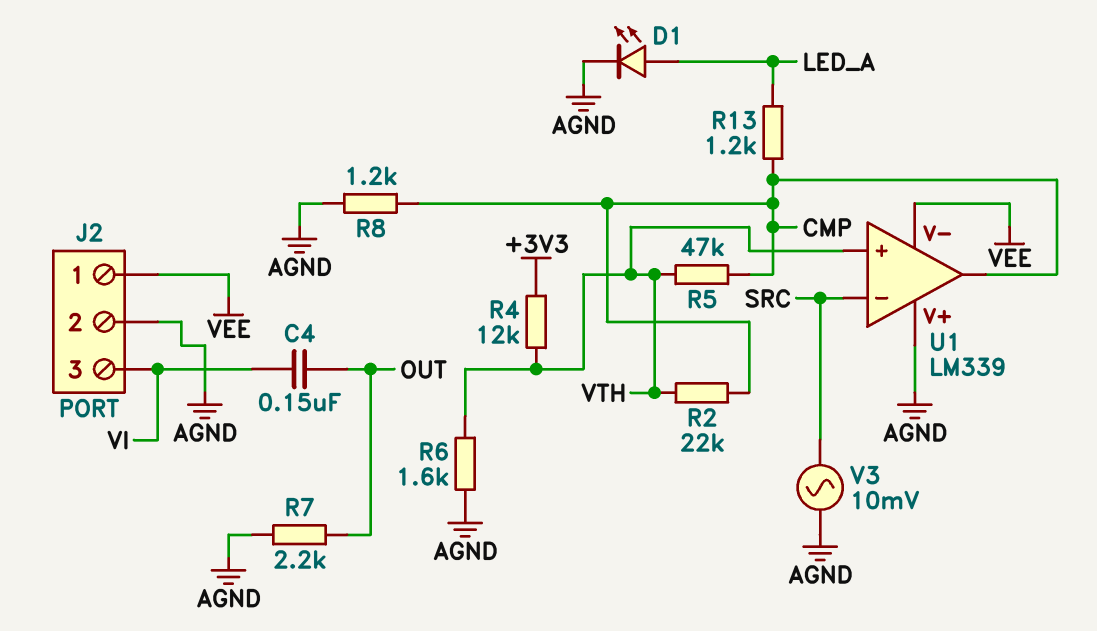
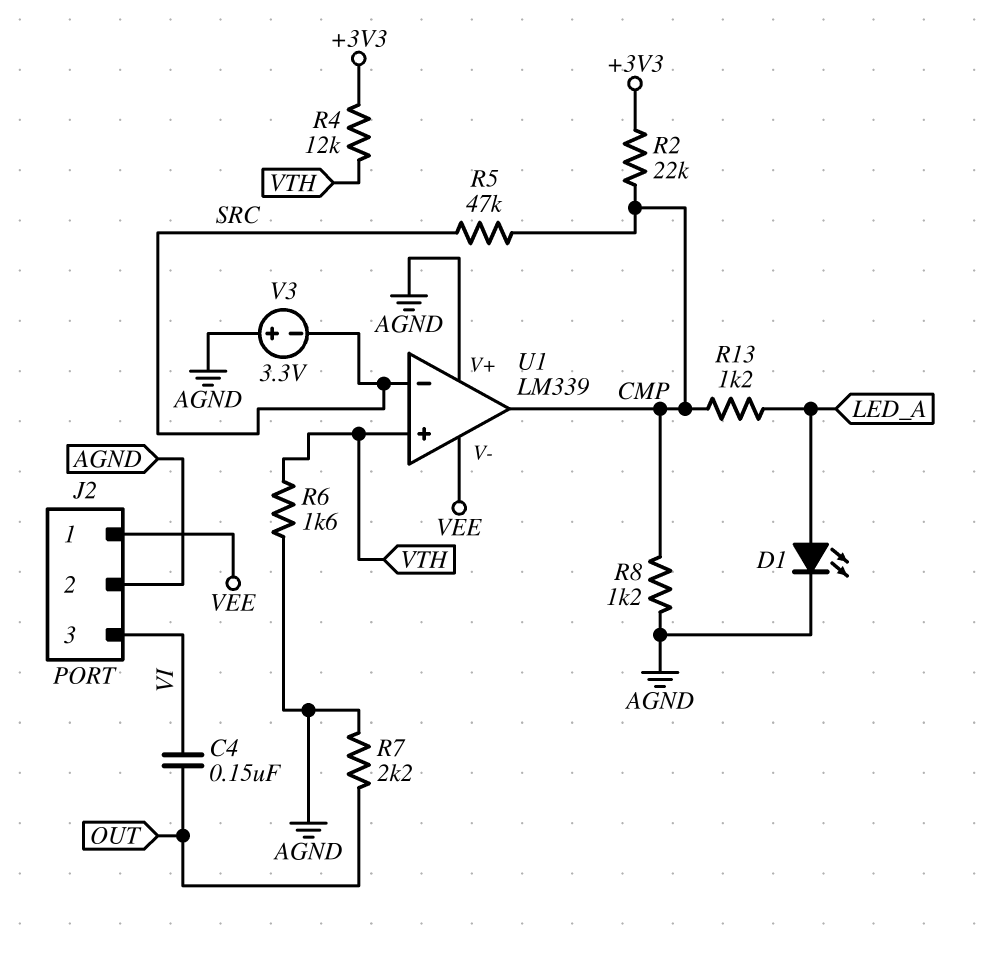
R2: 22k (CMP, VTH) -> 22k (+3V3, CMP)
R5: 47k (CMP, VTH) -> 47k (CMP, SRC)
V3: AC 10mV (AGND, SRC) -> 3.3V (plus AGND, minus SRC)

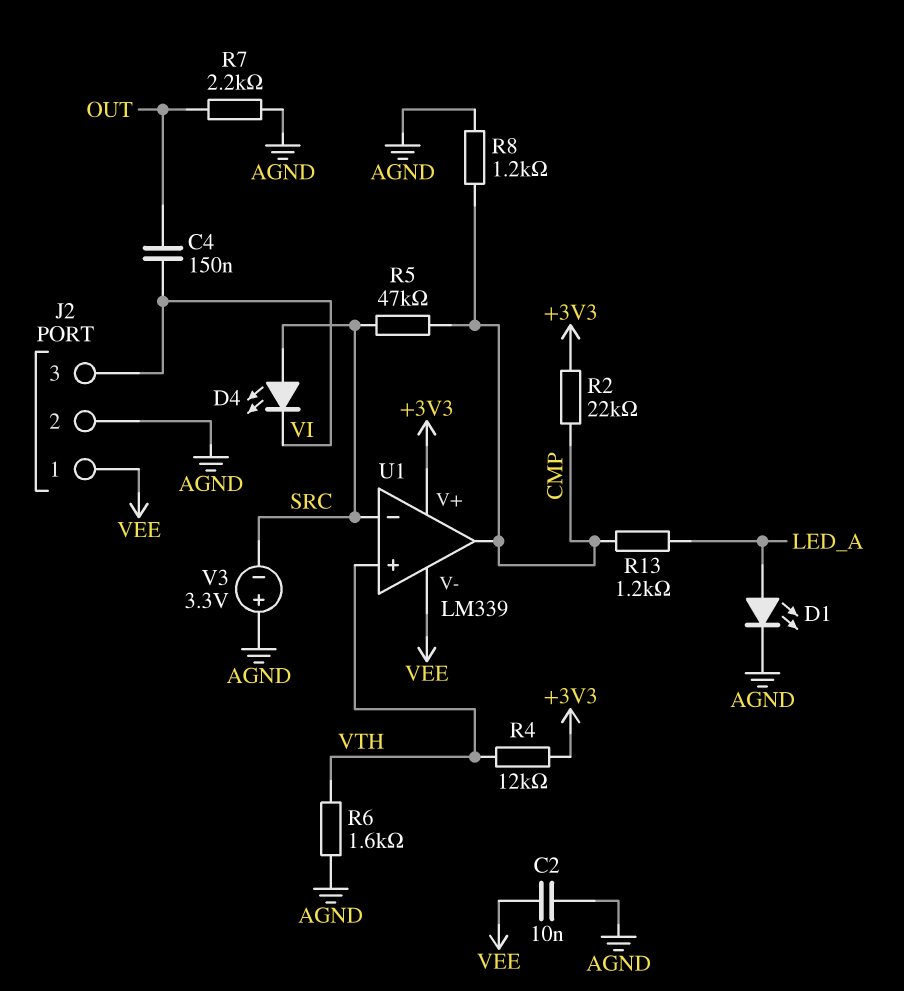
C2: none -> 10nF (AGND, VEE)
D4: none -> LED (A SRC, K VI)
U1 pin V+: AGND -> +3V3

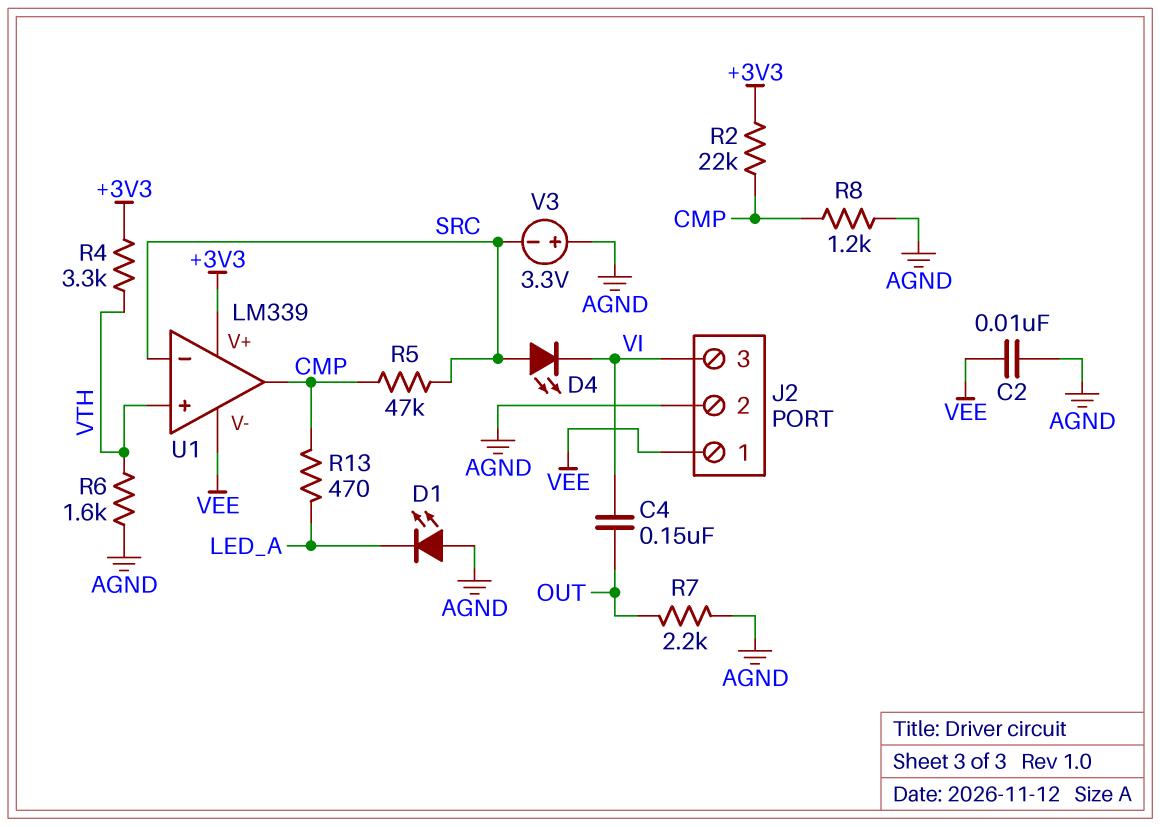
D1: LED (A LED_A, K AGND) -> LED (A AGND, K LED_A)
R4: 12k (+3V3, VTH) -> 3.3k (+3V3, VTH)
R13: 1.2k (CMP, LED_A) -> 470 (CMP, LED_A)

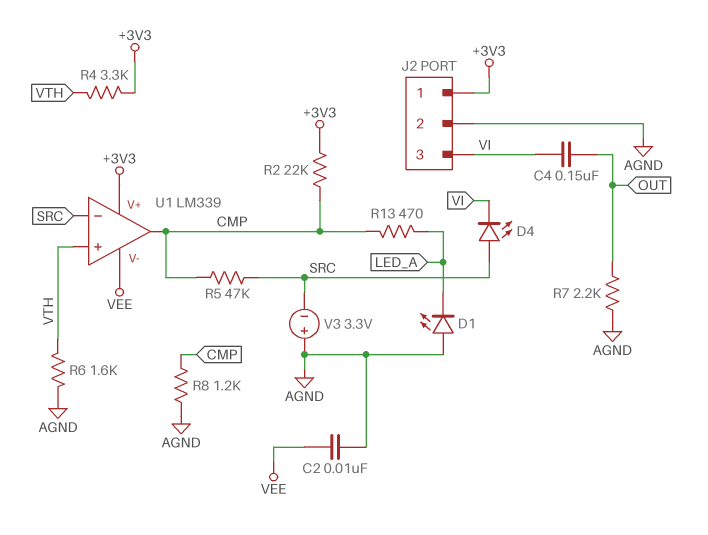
J2 pin 1: VEE -> +3V3

